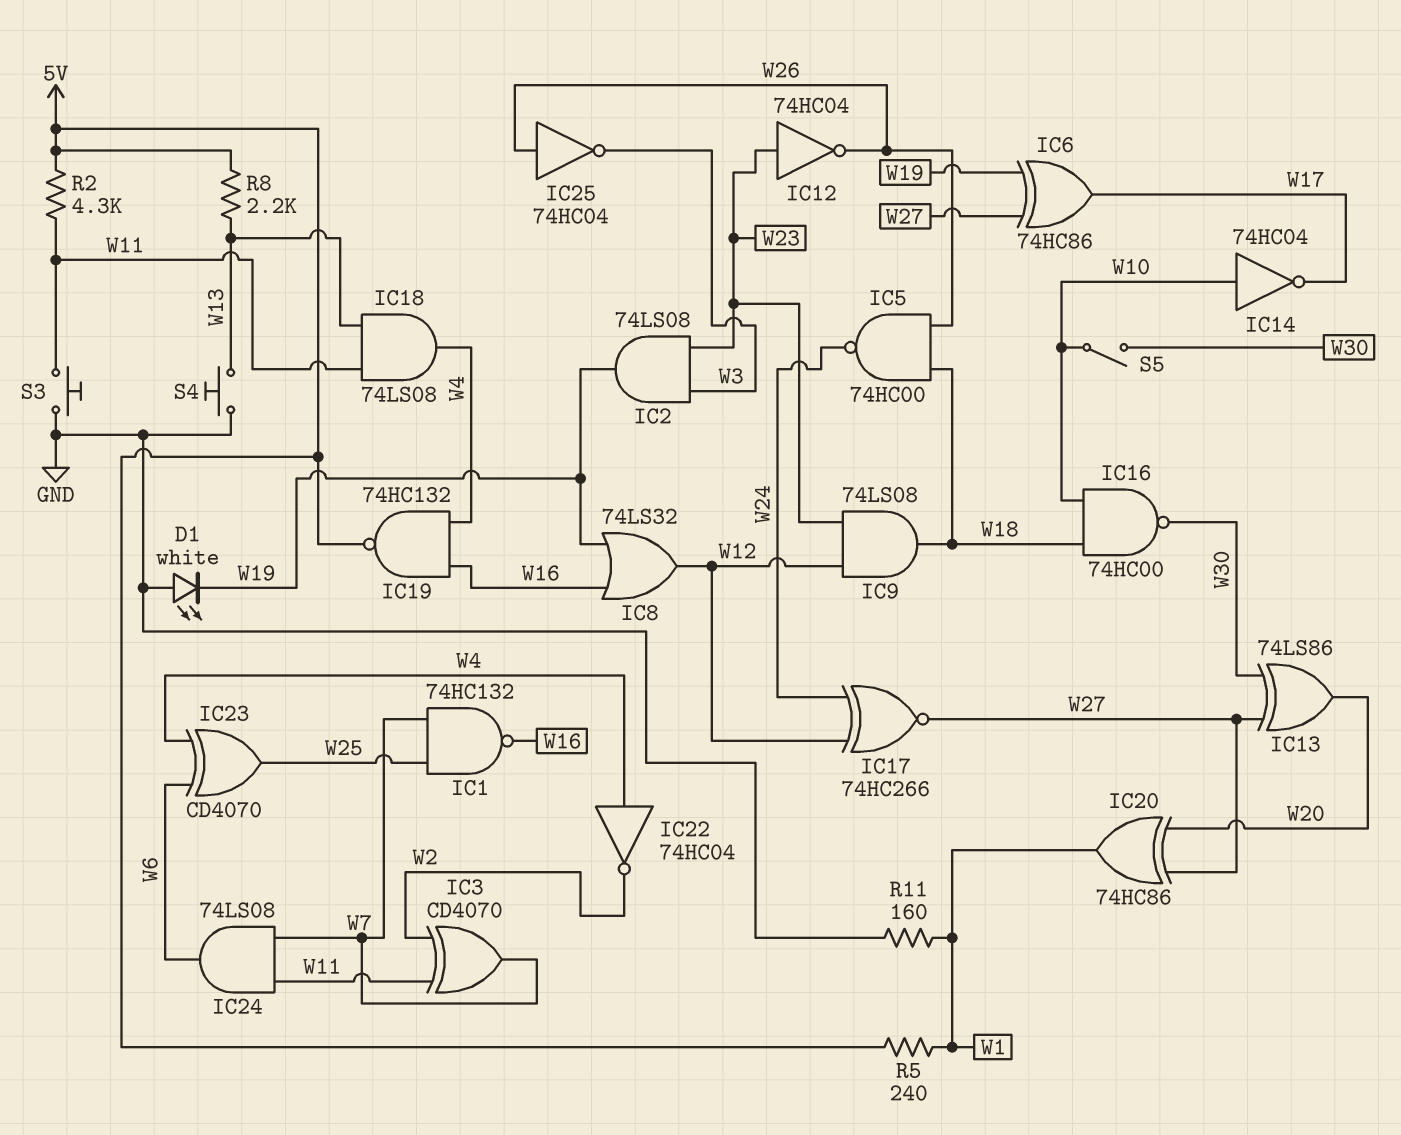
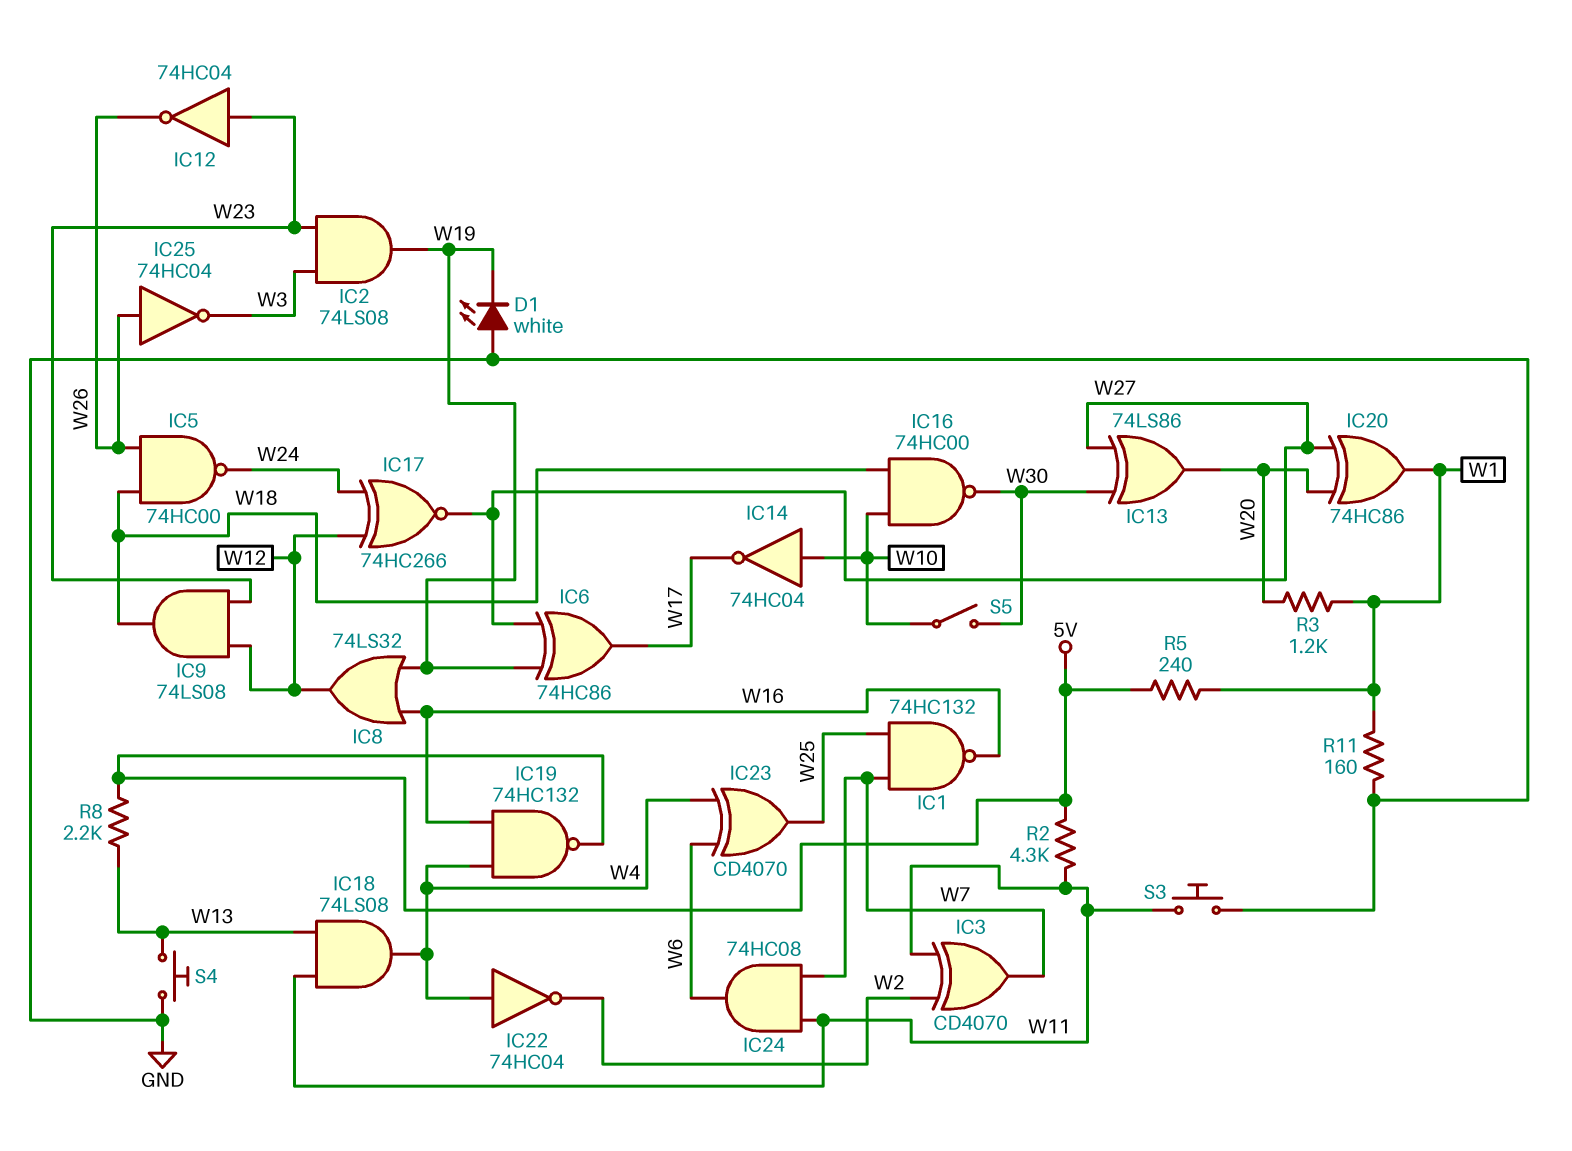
IC24: AND 74LS08 (in W7, in W11, out W6) -> AND 74HC08 (in W7, in W11, out W6)
R3: none -> 1.2k (W1, W20)

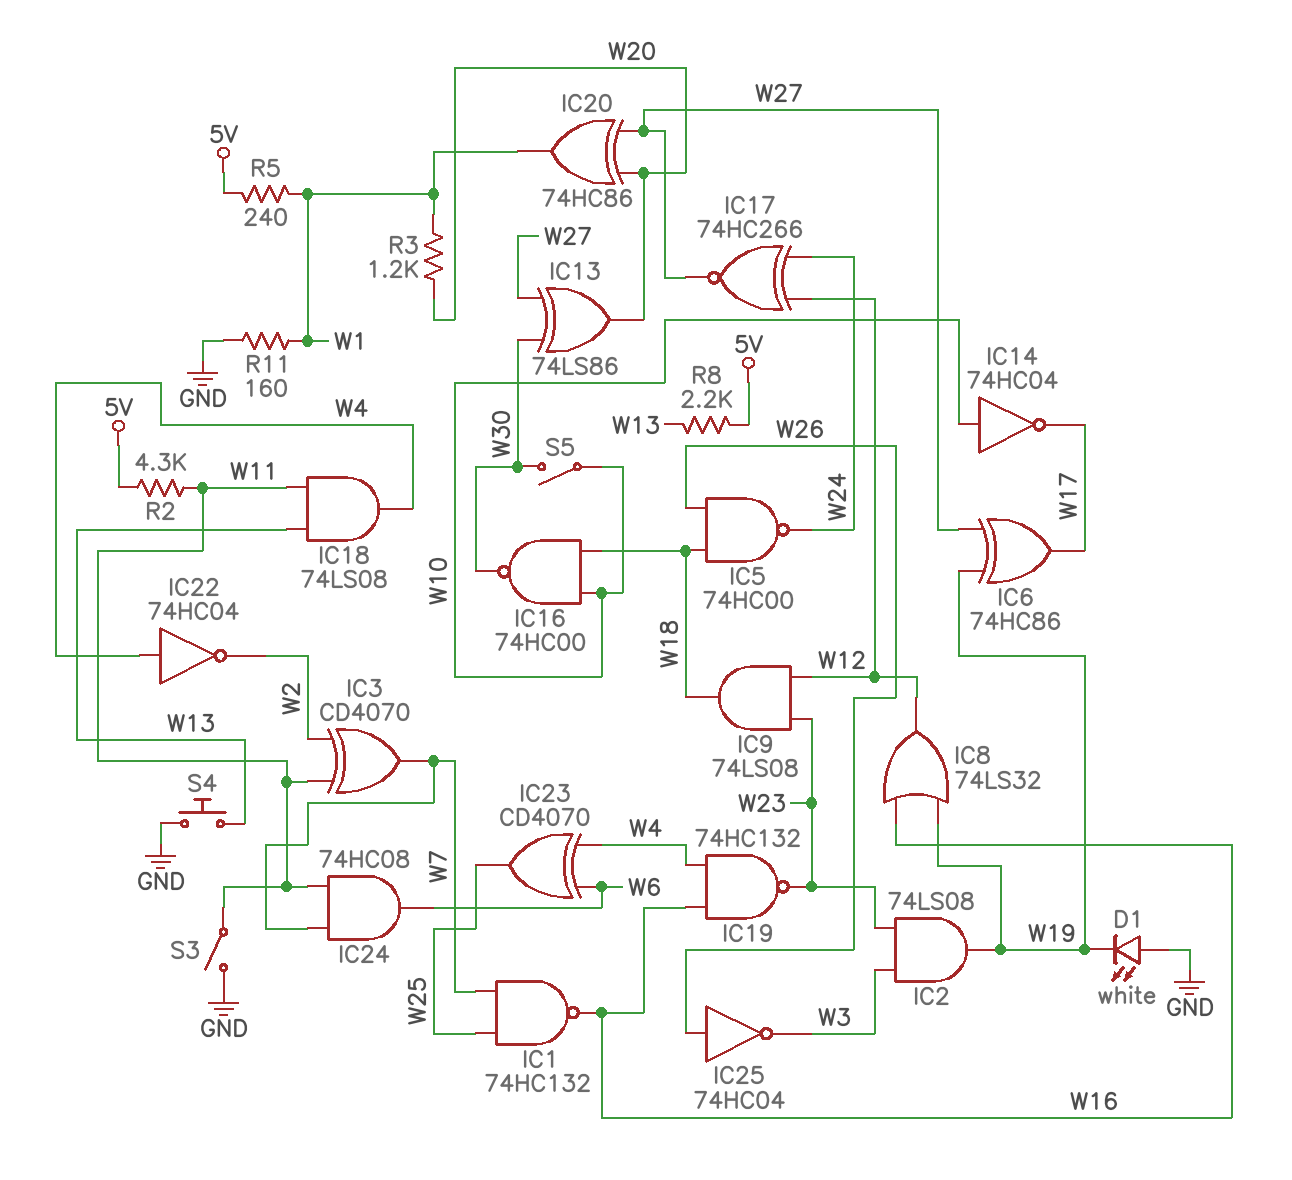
IC12: NOT 74HC04 (in W23, out W26) -> none
IC19: NAND 74HC132 (in W4, in W16, out 5V) -> NAND 74HC132 (in W4, in W16, out W23)
S3: button (GND, W11) -> switch (GND, W11)

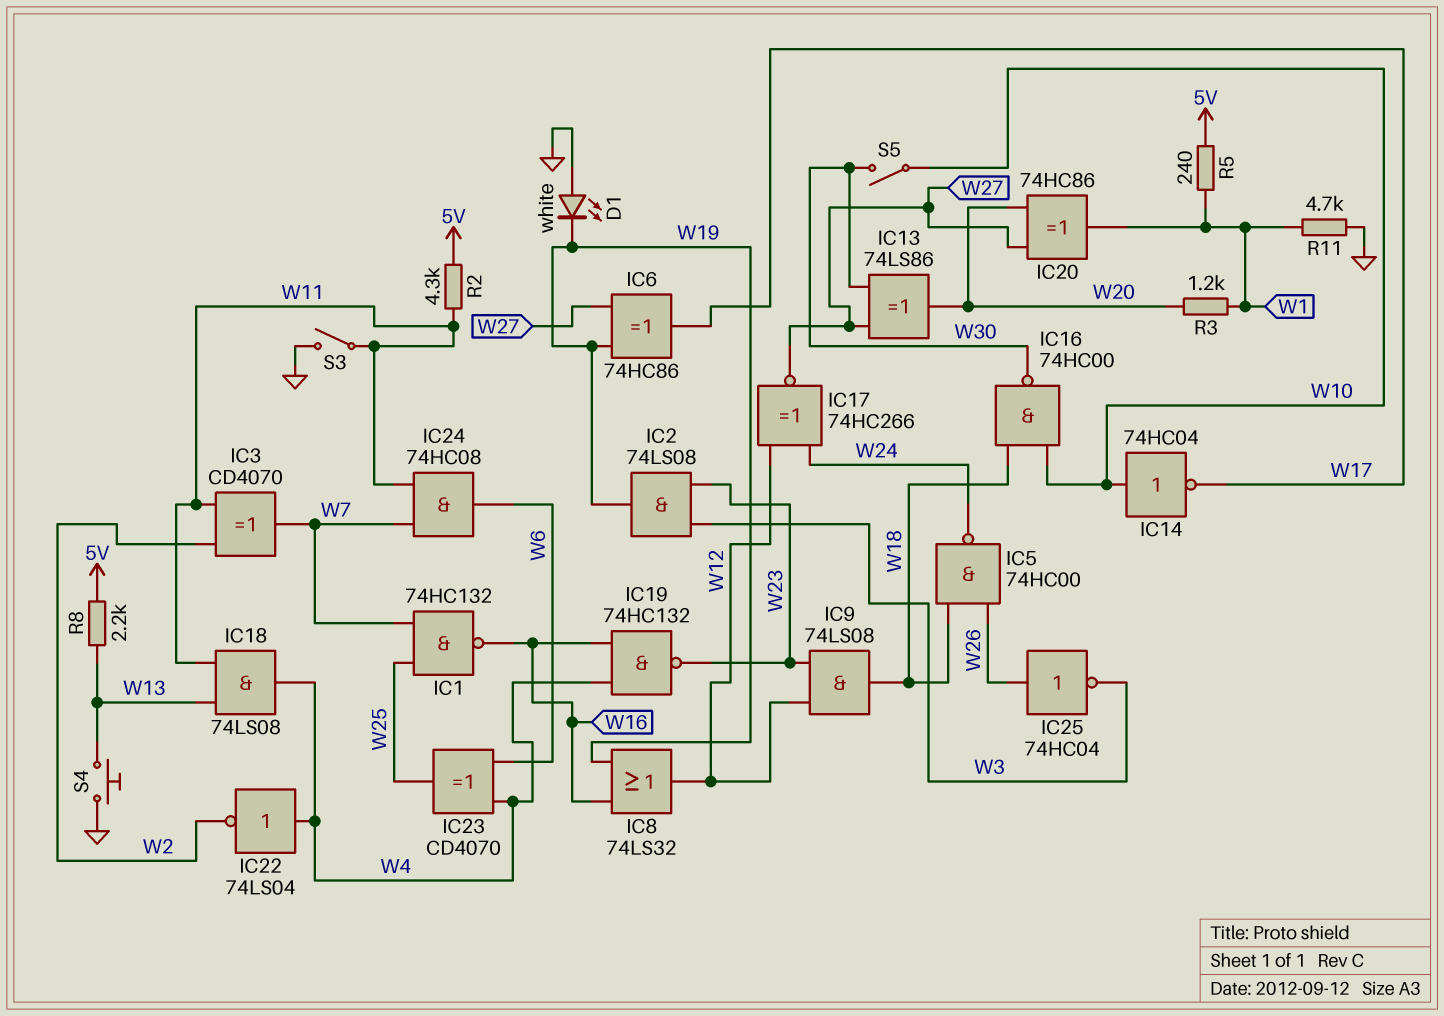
IC22: NOT 74HC04 (in W4, out W2) -> NOT 74LS04 (in W4, out W2)
R11: 160 (GND, W1) -> 4.7k (GND, W1)

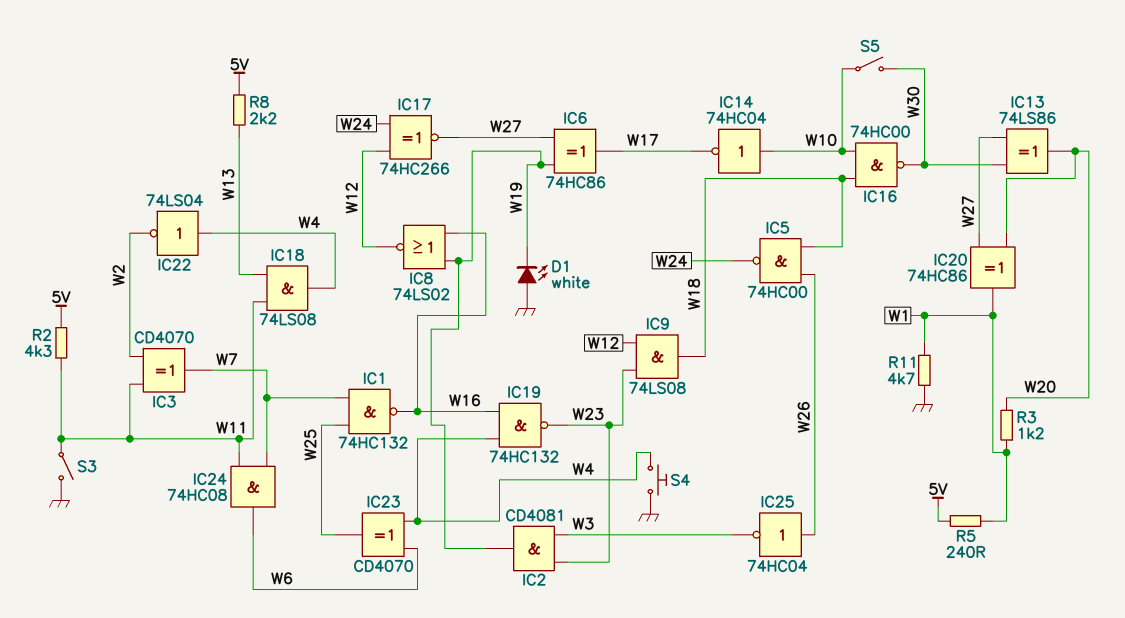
IC2: AND 74LS08 (in W3, in W23, out W19) -> AND CD4081 (in W3, in W23, out W19)
IC8: OR 74LS32 (in W16, in W19, out W12) -> NOR 74LS02 (in W16, in W19, out W12)
S4: button (GND, W13) -> button (GND, W4)

